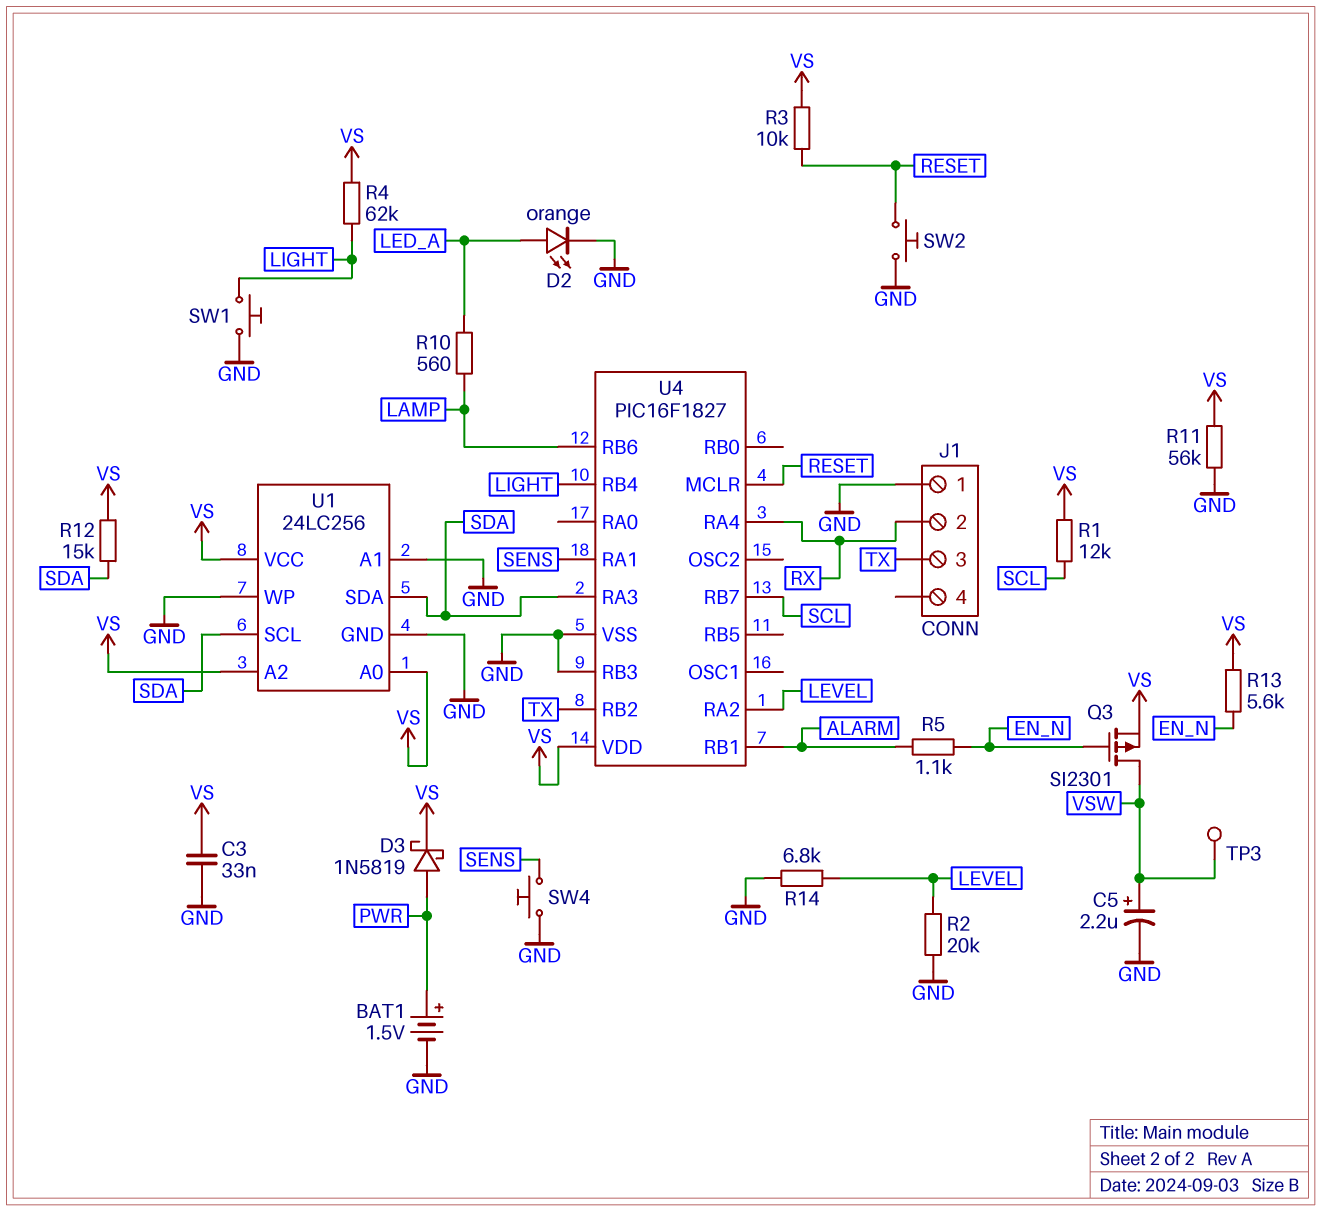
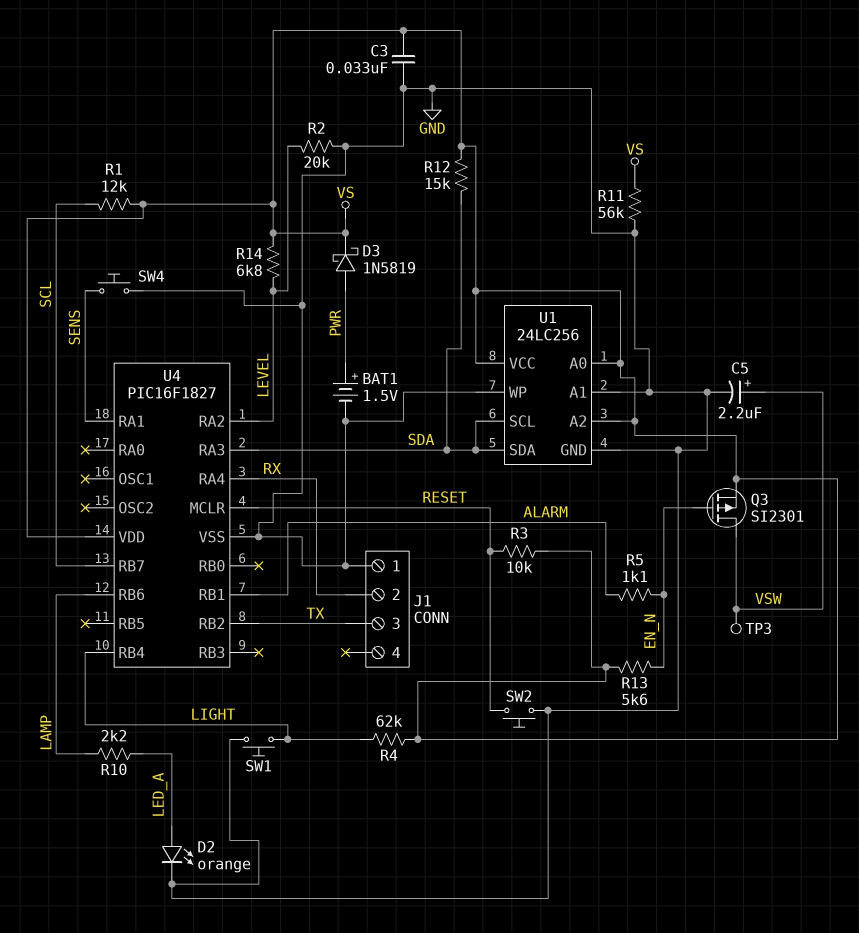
R10: 560 (LAMP, LED_A) -> 2.2k (LAMP, LED_A)
R14: 6.8k (GND, LEVEL) -> 6.8k (LEVEL, VS)
U4 pin RB3: GND -> none

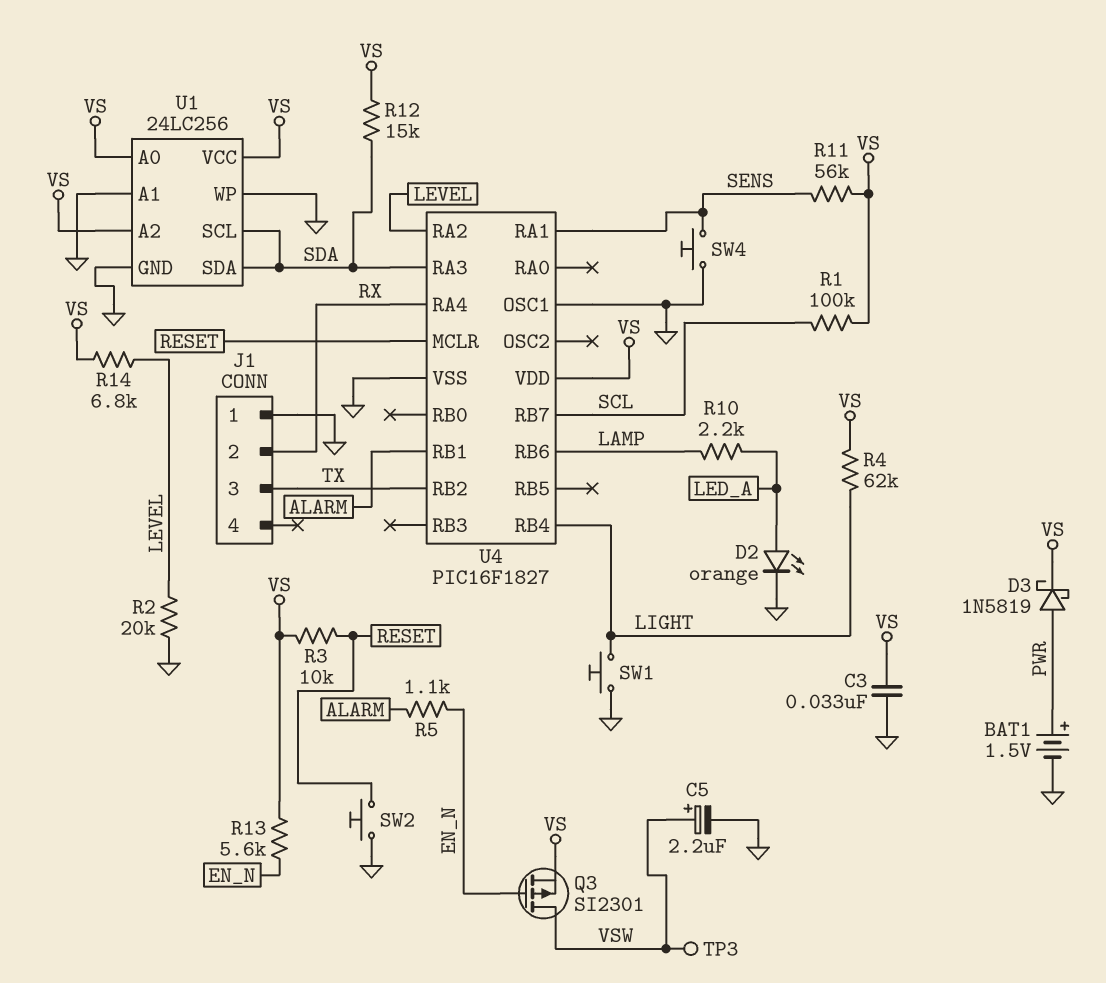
R1: 12k (SCL, VS) -> 100k (SCL, VS)
R11: 56k (GND, VS) -> 56k (SENS, VS)
U4 pin OSC1: none -> GND

